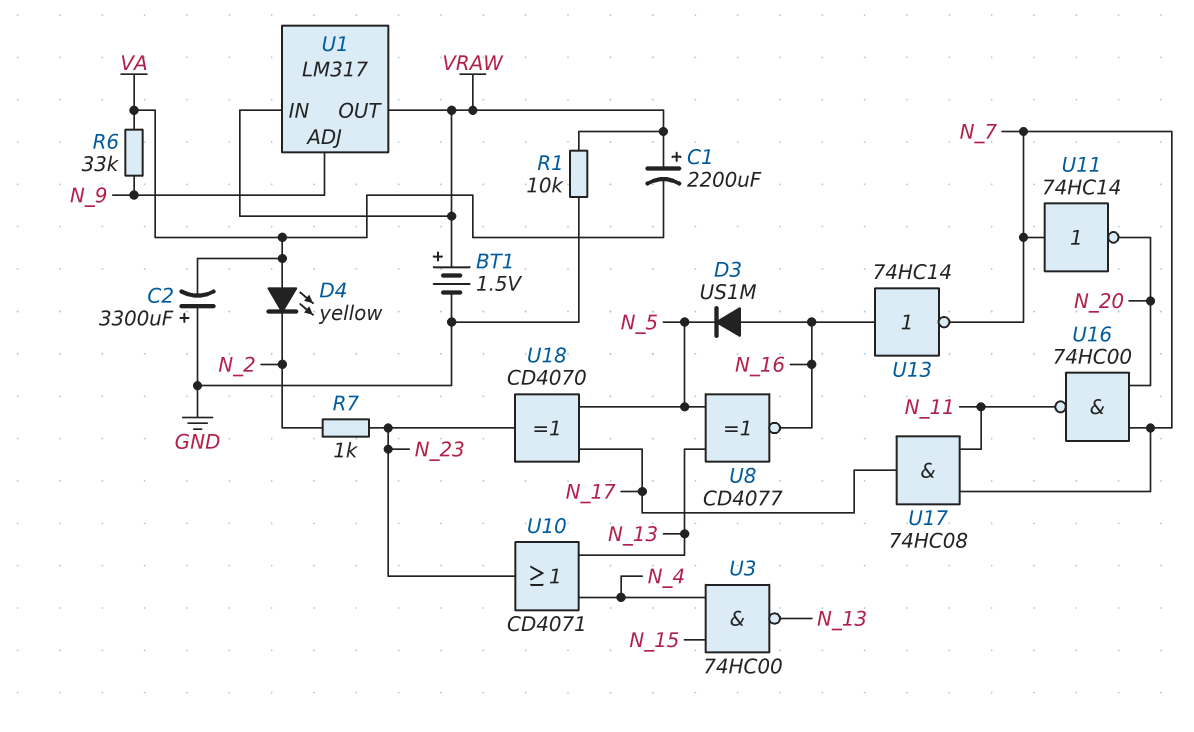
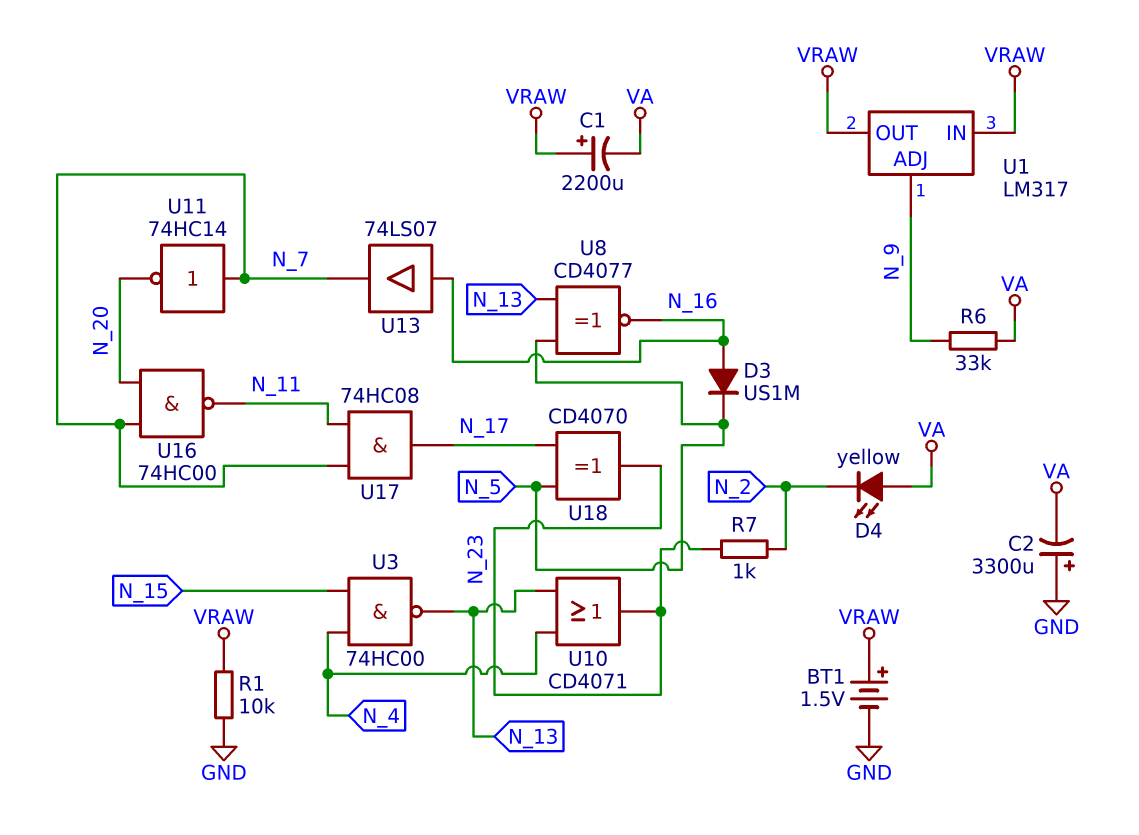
U13: NOT 74HC14 (in N_16, out N_7) -> buffer 74LS07 (in N_16, out N_7)

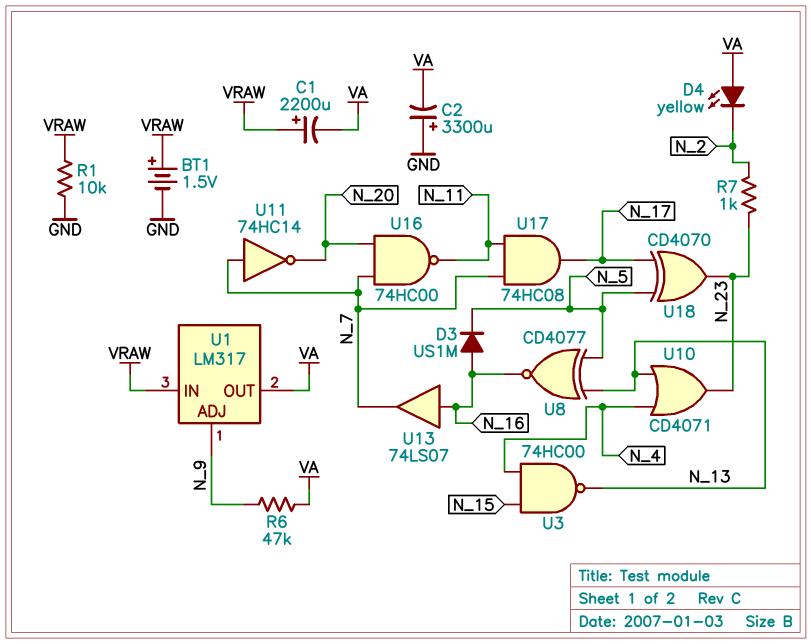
R6: 33k (N_9, VA) -> 47k (N_9, VA)
U1 pin OUT: VRAW -> VA

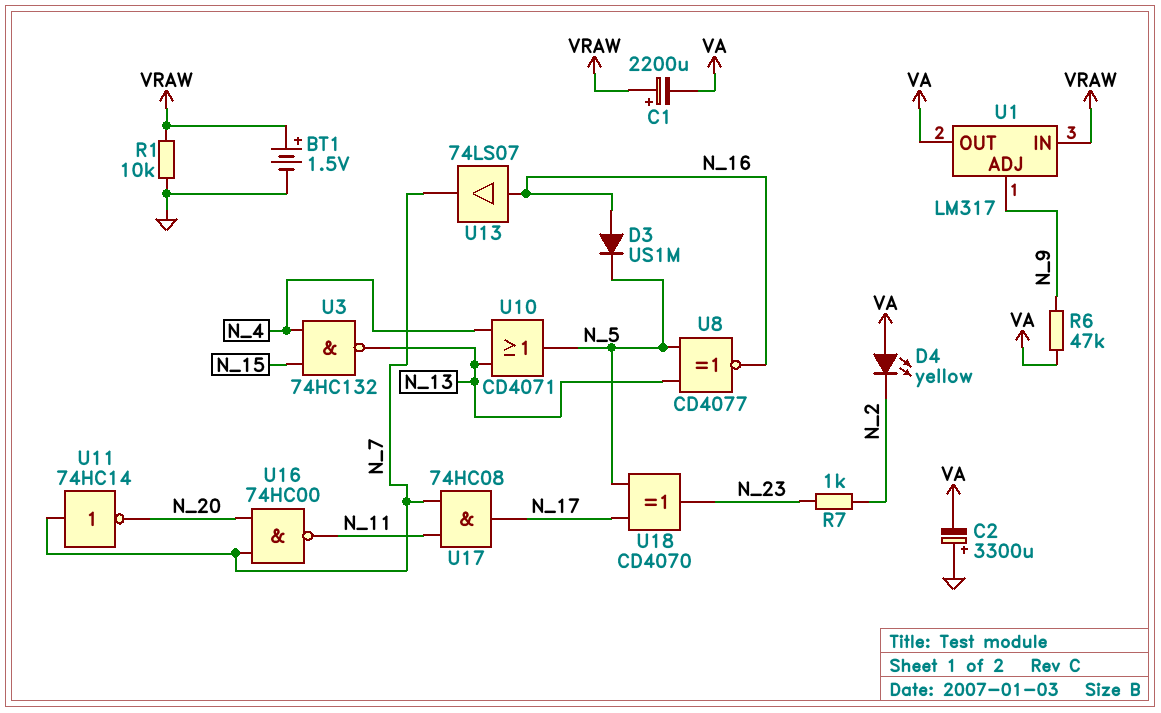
U3: NAND 74HC00 (in N_4, in N_15, out N_13) -> NAND 74HC132 (in N_4, in N_15, out N_13)
U10: OR CD4071 (in N_4, in N_13, out N_23) -> OR CD4071 (in N_4, in N_13, out N_5)

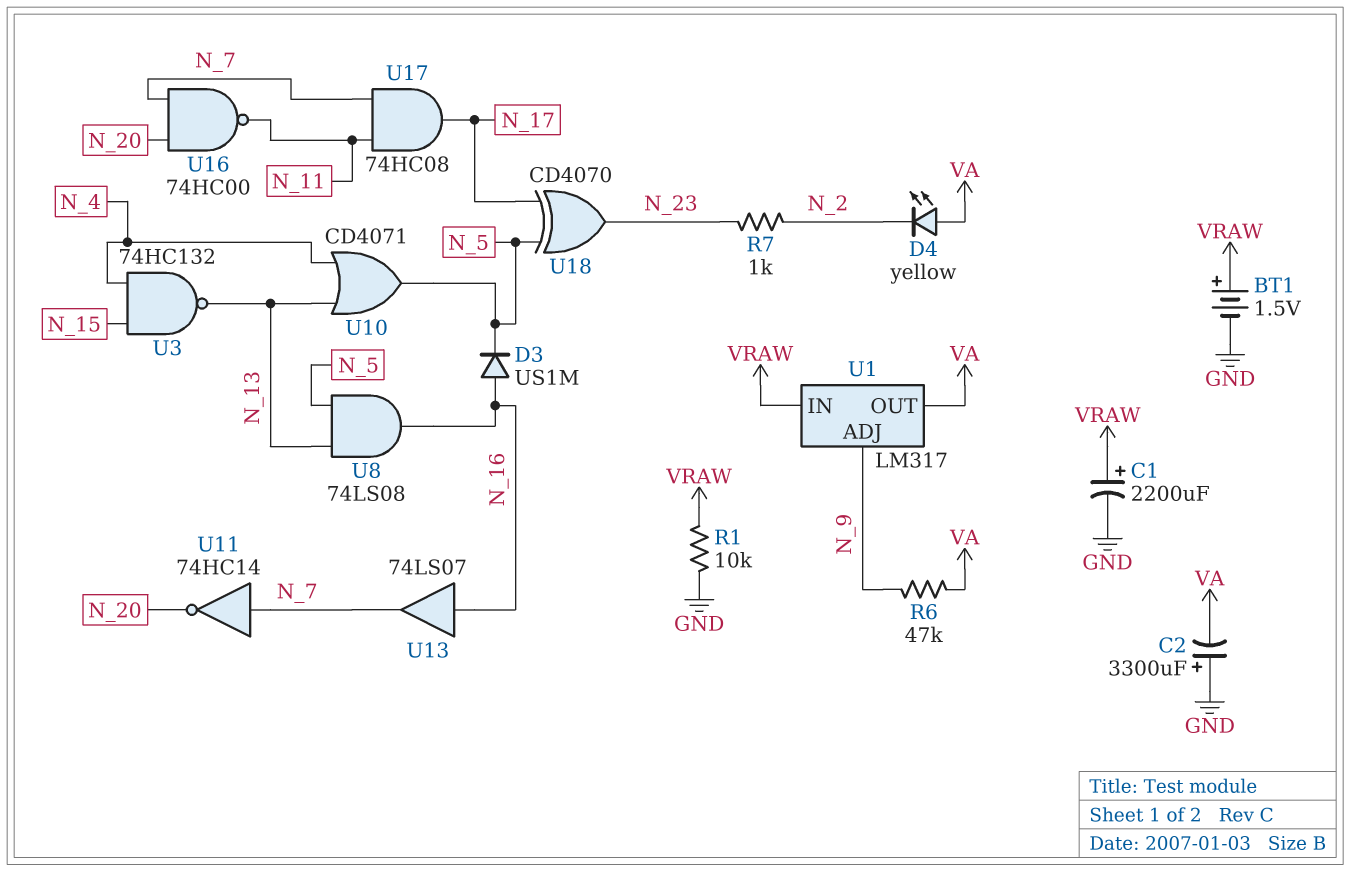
C1: 2200uF (plus VRAW, minus VA) -> 2200uF (plus VRAW, minus GND)
U8: XNOR CD4077 (in N_5, in N_13, out N_16) -> AND 74LS08 (in N_5, in N_13, out N_16)

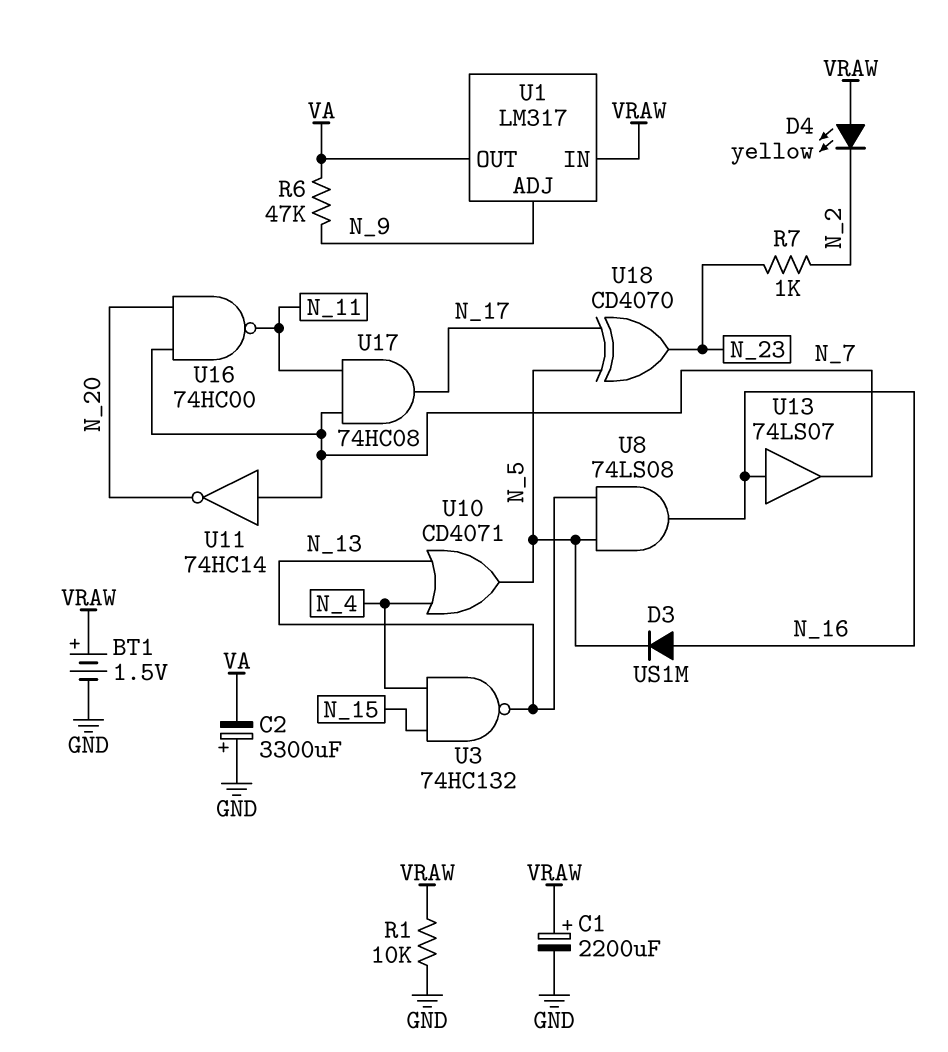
D4: LED yellow (A VA, K N_2) -> LED yellow (A VRAW, K N_2)

